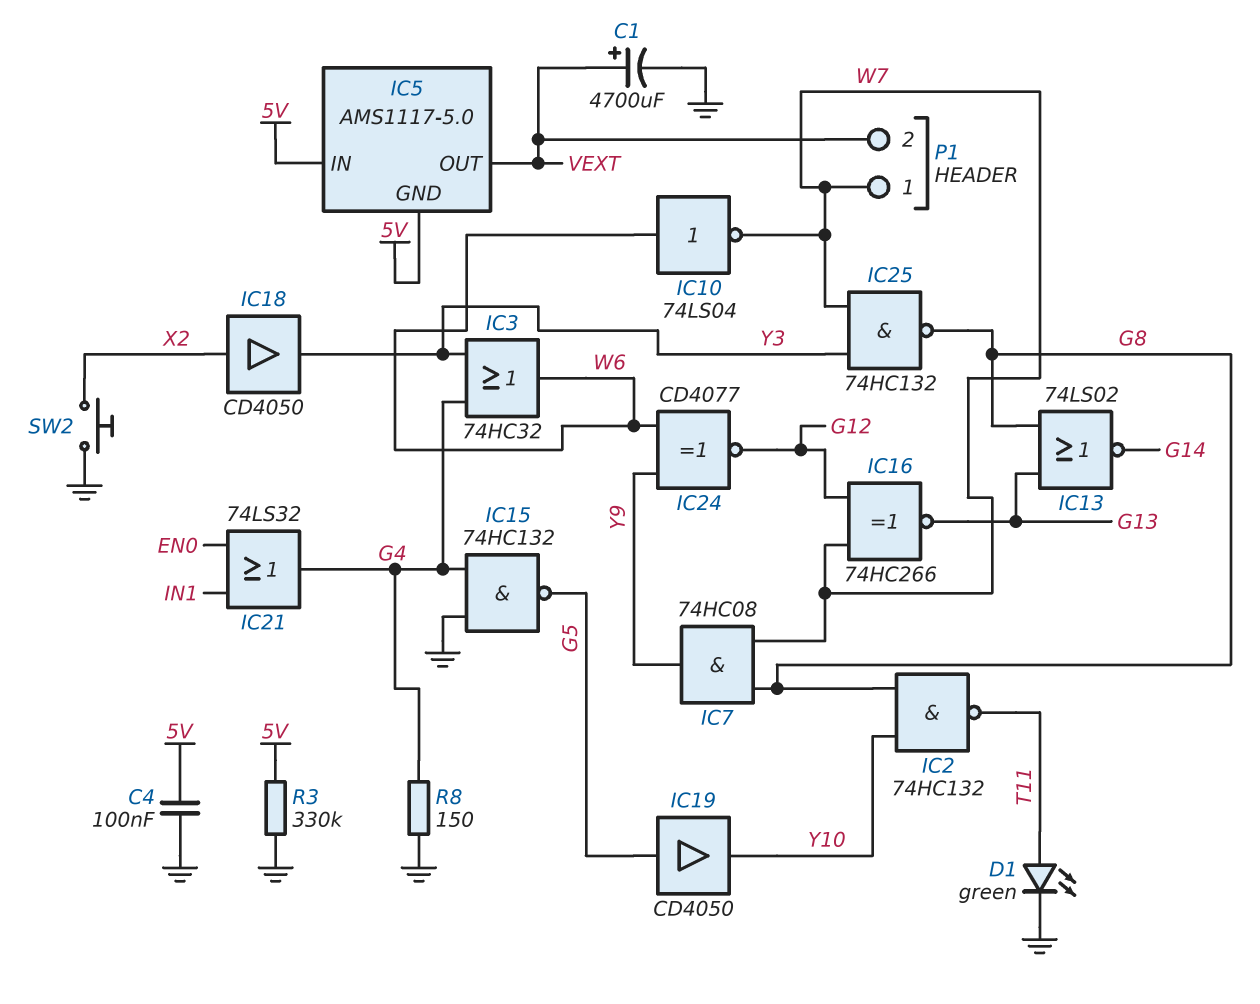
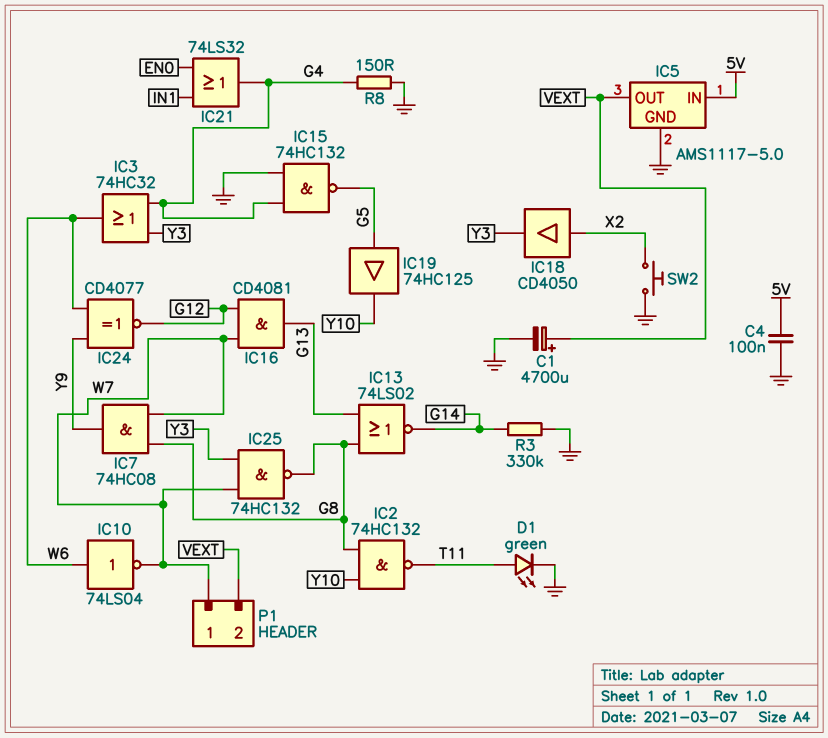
IC5 pin GND: 5V -> GND
IC16: XNOR 74HC266 (in G12, in W7, out G13) -> AND CD4081 (in G12, in W7, out G13)
IC19: buffer CD4050 (in G5, out Y10) -> buffer 74HC125 (in G5, out Y10)
R3: 330k (5V, GND) -> 330k (G14, GND)

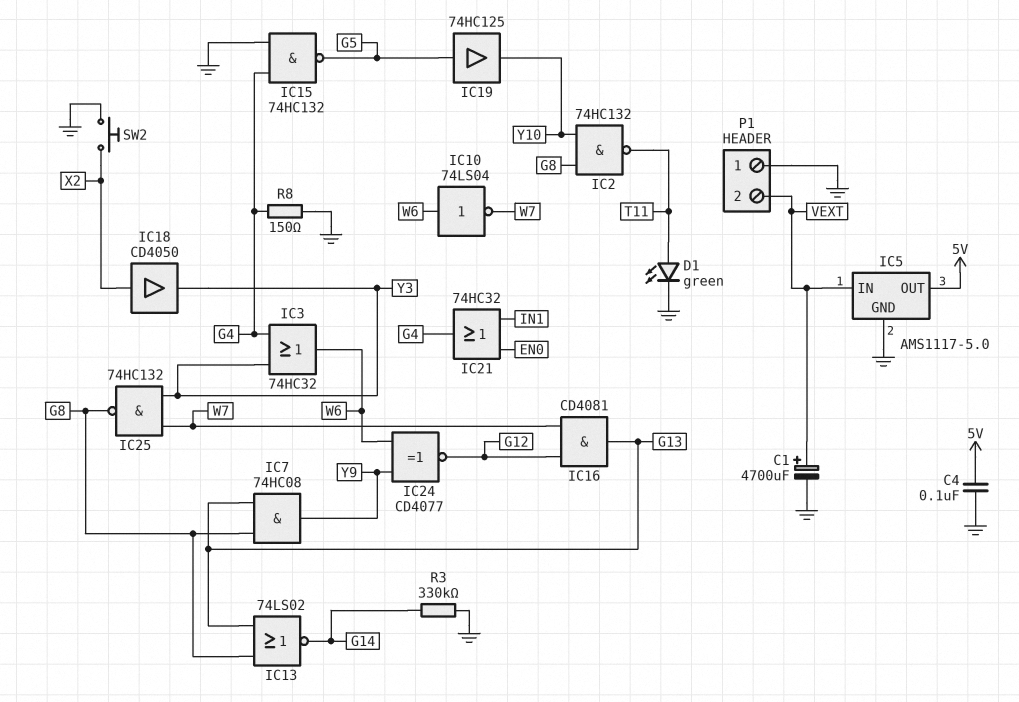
IC5 pin IN: 5V -> VEXT
IC5 pin OUT: VEXT -> 5V
IC7: AND 74HC08 (in G8, in W7, out Y9) -> AND 74HC08 (in G8, in G13, out Y9)
IC21: OR 74LS32 (in EN0, in IN1, out G4) -> OR 74HC32 (in EN0, in IN1, out G4)
P1 pin 1: W7 -> GND

